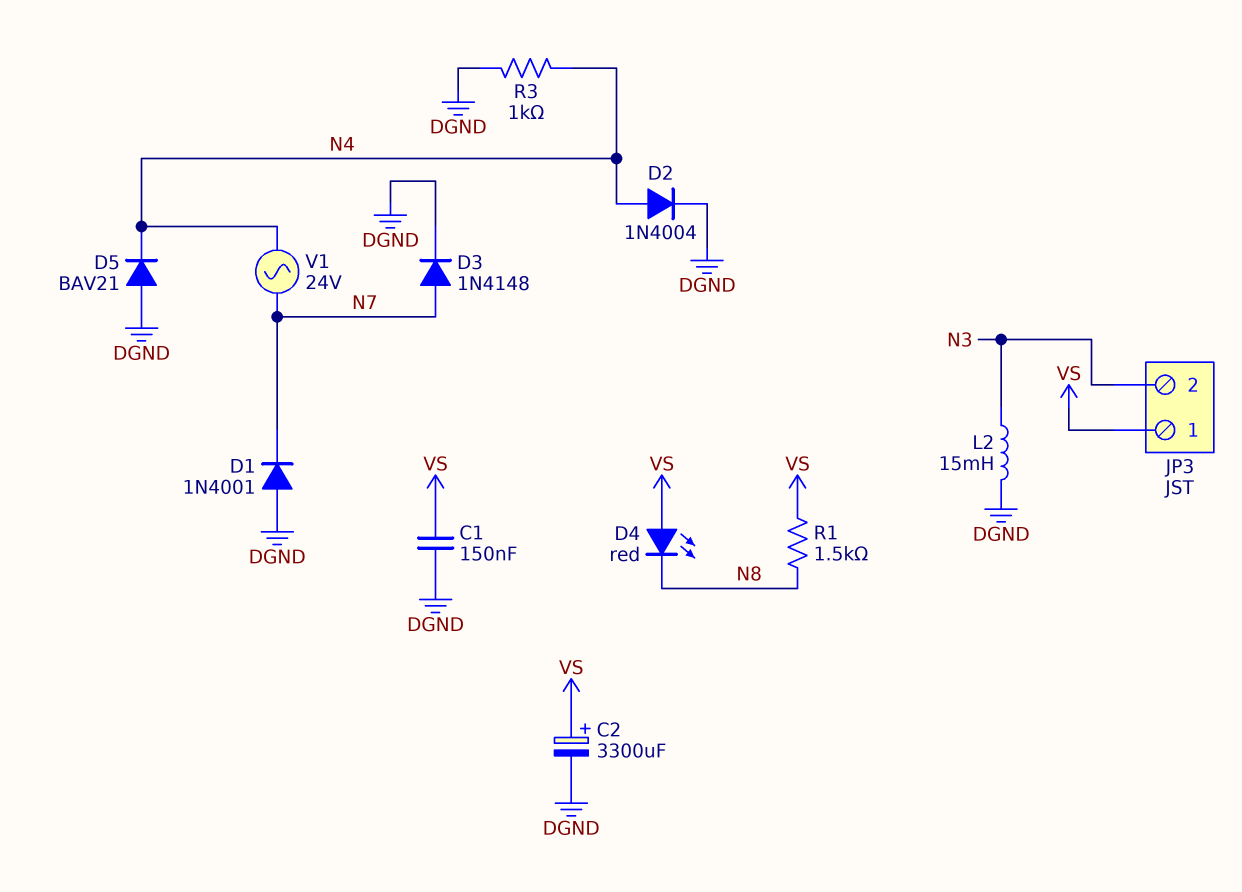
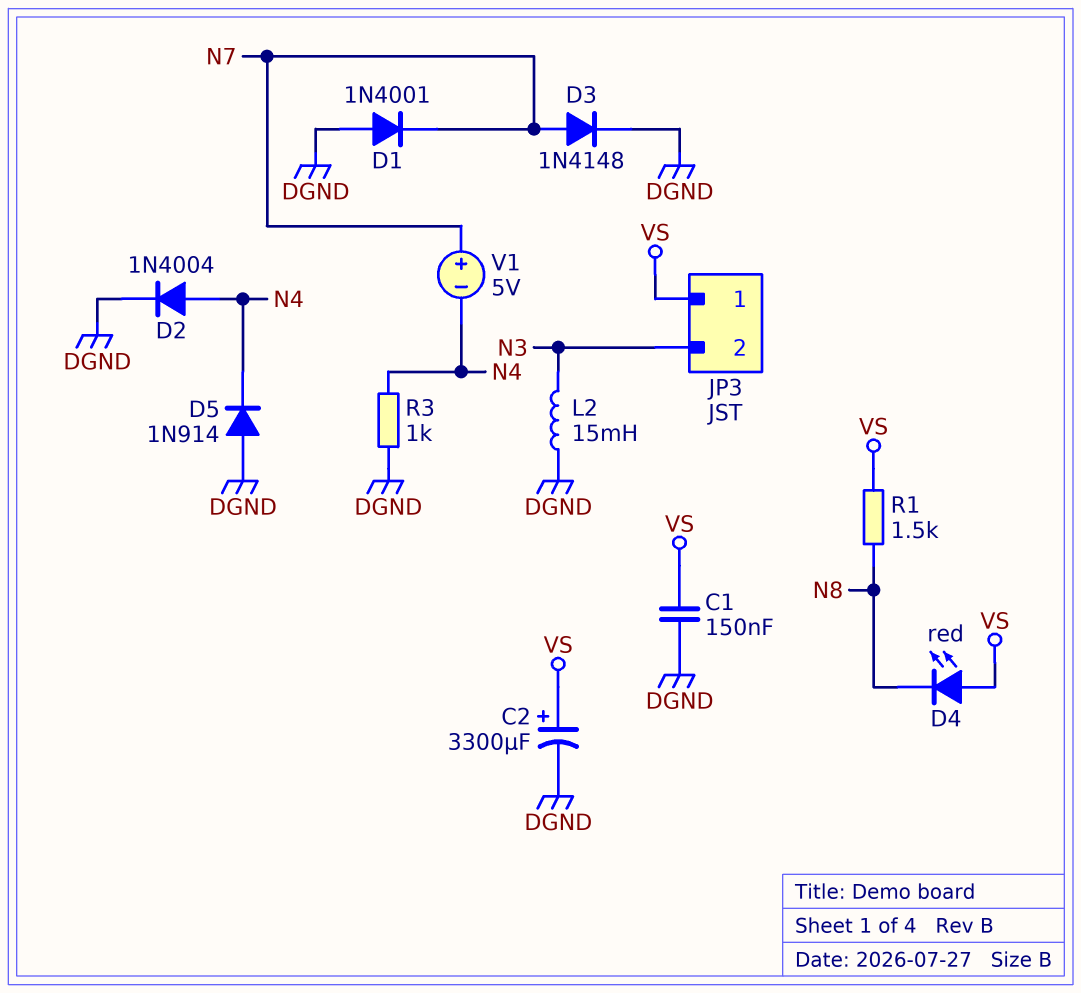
D5: diode BAV21 (A DGND, K N4) -> diode 1N914 (A DGND, K N4)
V1: AC 24V (N4, N7) -> 5V (plus N7, minus N4)

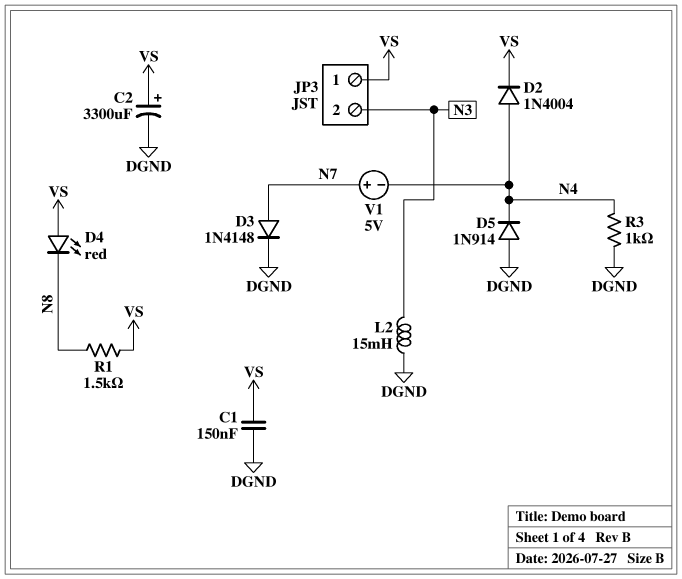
D1: diode 1N4001 (A DGND, K N7) -> none
D2: diode 1N4004 (A N4, K DGND) -> diode 1N4004 (A N4, K VS)

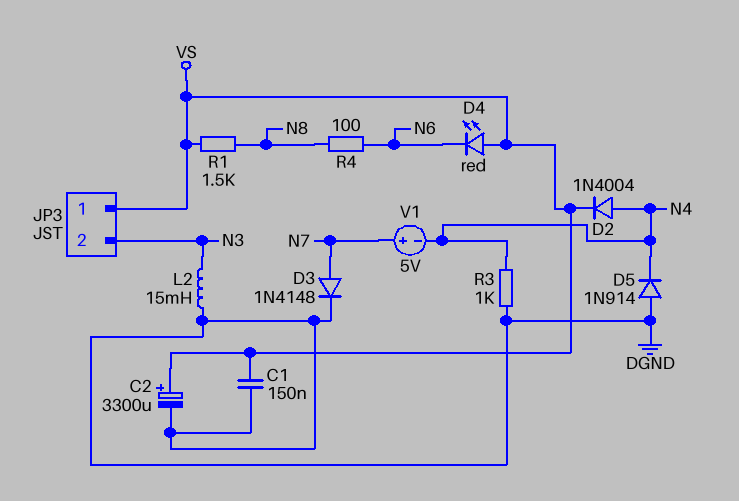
D4: LED red (A VS, K N8) -> LED red (A VS, K N6)
R4: none -> 100 (N6, N8)

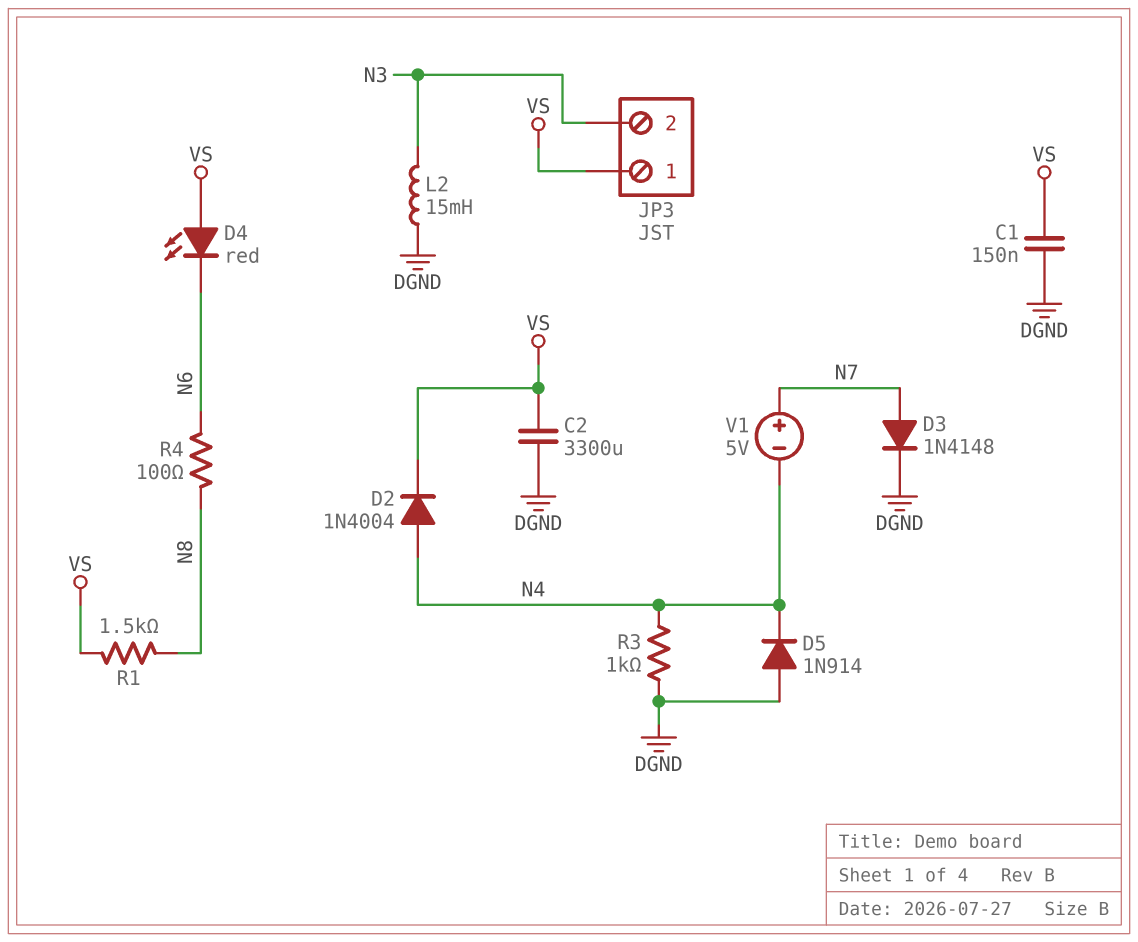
C2: 3300uF (plus VS, minus DGND) -> 3300uF (DGND, VS)

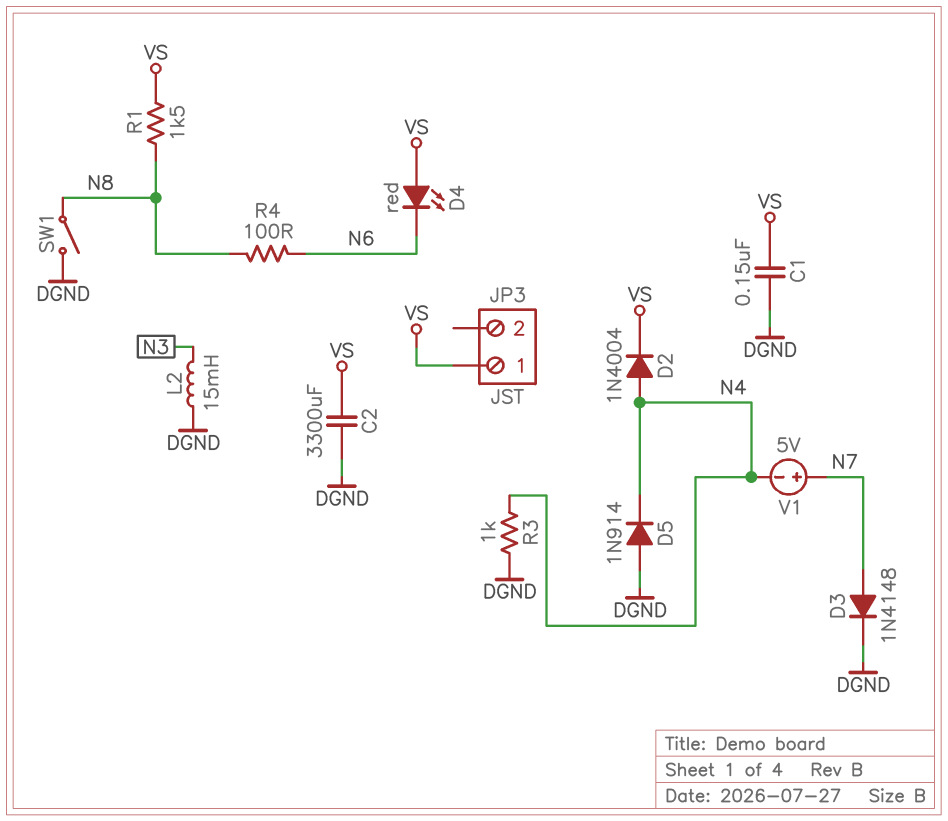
JP3 pin 2: N3 -> none
SW1: none -> switch (DGND, N8)

